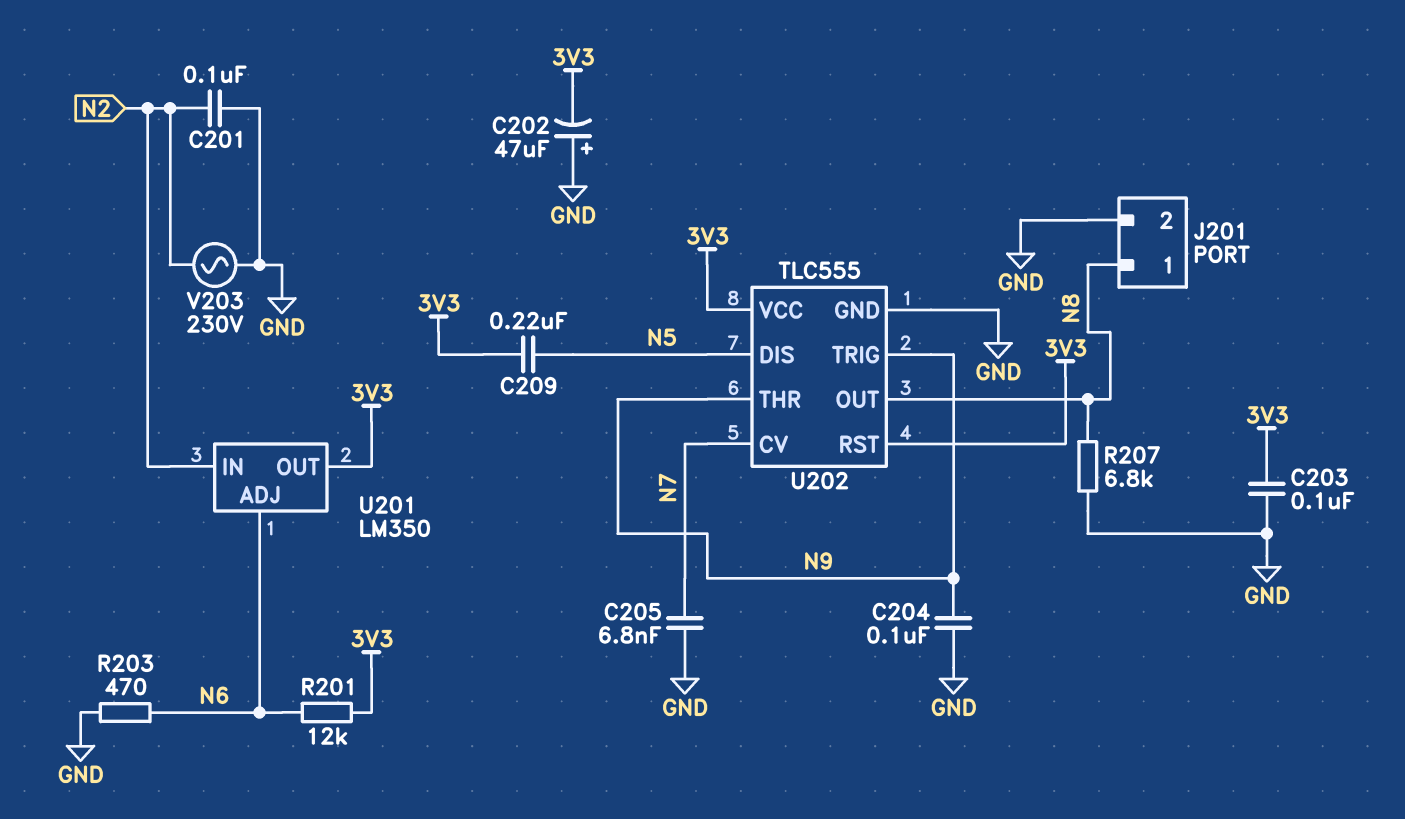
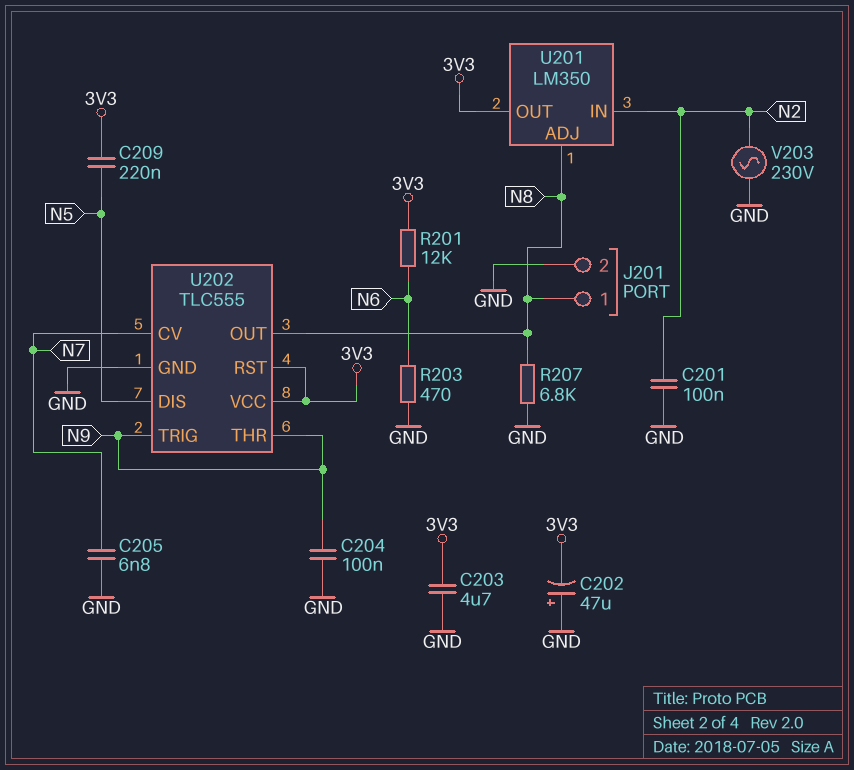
C203: 100nF (3V3, GND) -> 4.7uF (3V3, GND)
U201 pin ADJ: N6 -> N8

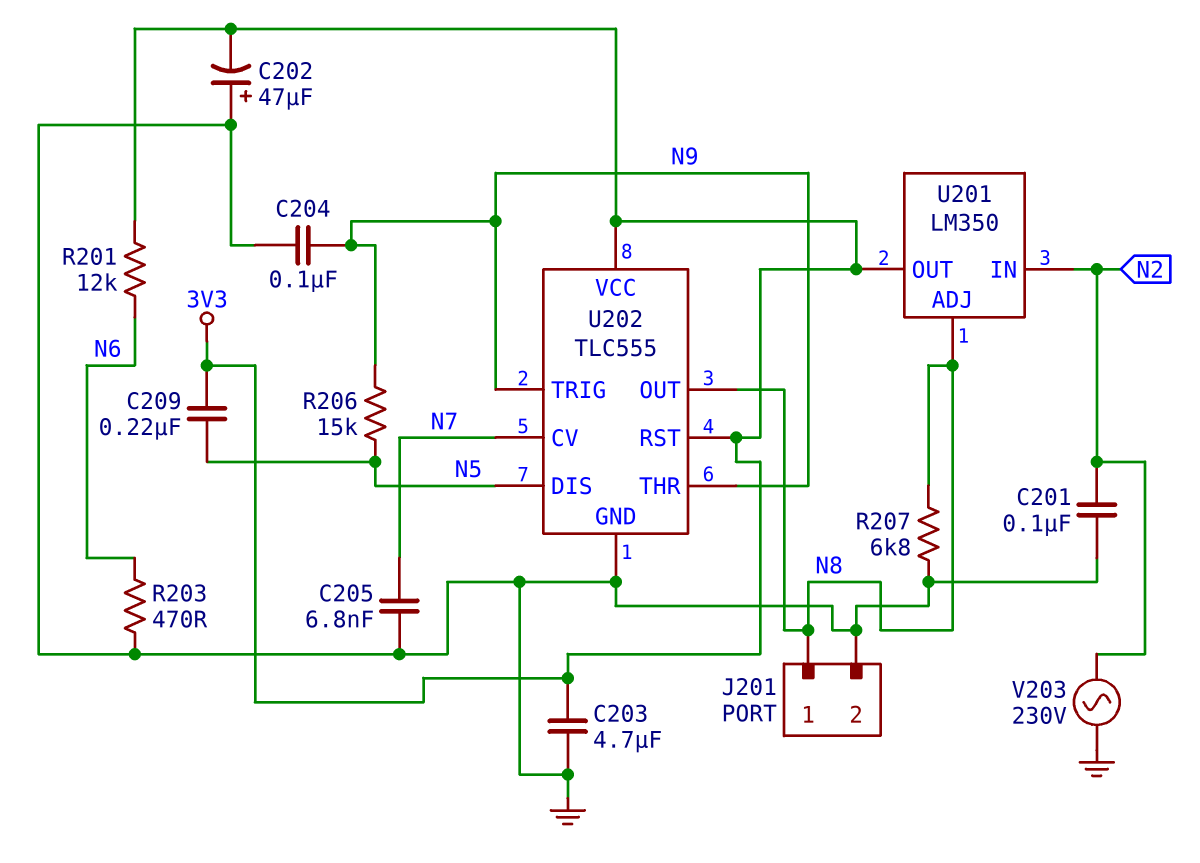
R206: none -> 15k (N5, N9)

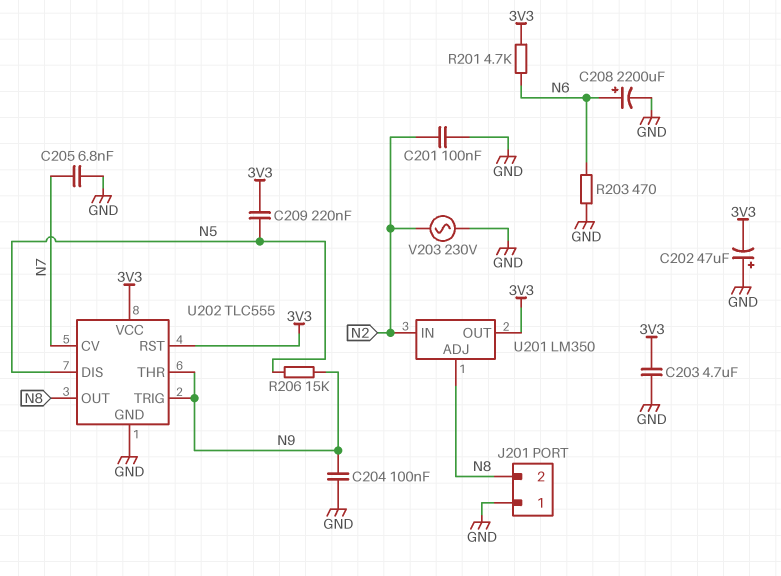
C208: none -> 2200uF (plus N6, minus GND)
J201 pin 1: N8 -> GND
J201 pin 2: GND -> N8
R201: 12k (3V3, N6) -> 4.7k (3V3, N6)
R207: 6.8k (GND, N8) -> none

